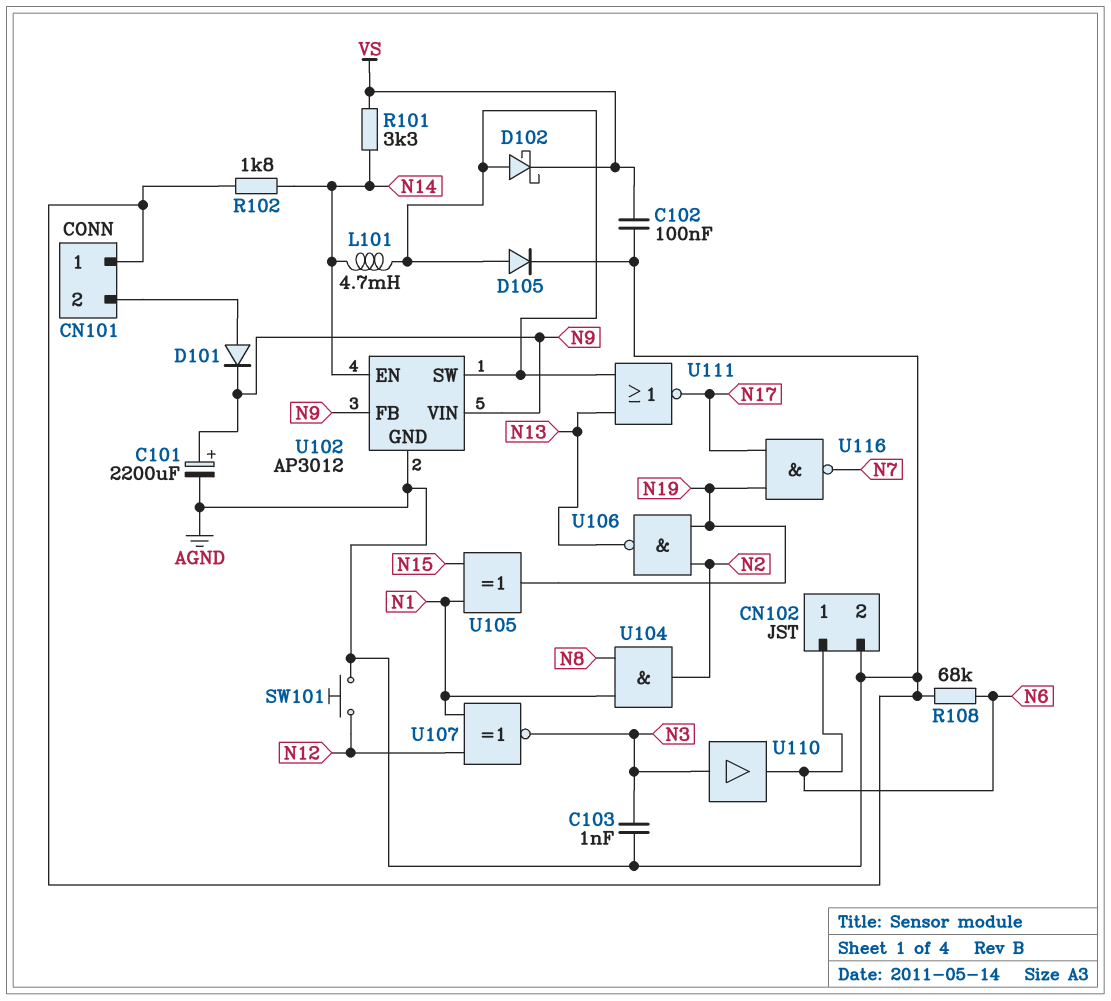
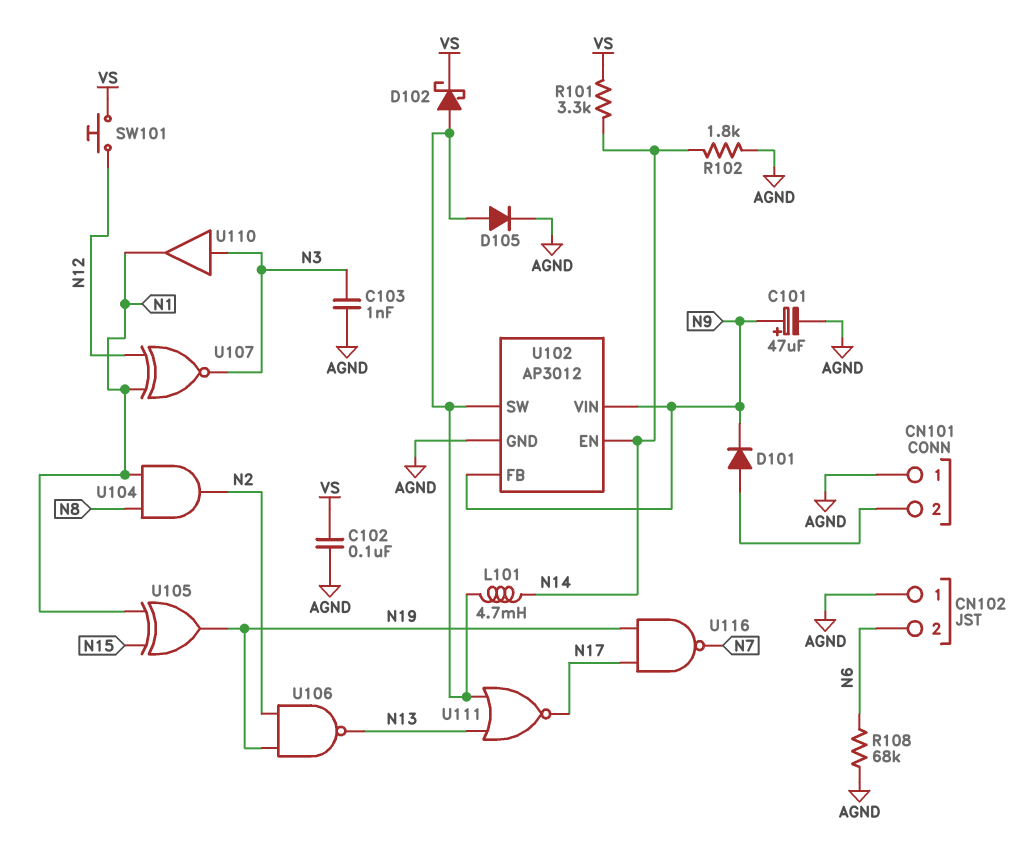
C101: 2200uF (plus N9, minus AGND) -> 47uF (plus N9, minus AGND)
CN102 pin 1: N6 -> AGND
CN102 pin 2: AGND -> N6
SW101: button (AGND, N12) -> button (N12, VS)
U110: buffer (in N3, out N6) -> buffer (in N3, out N1)

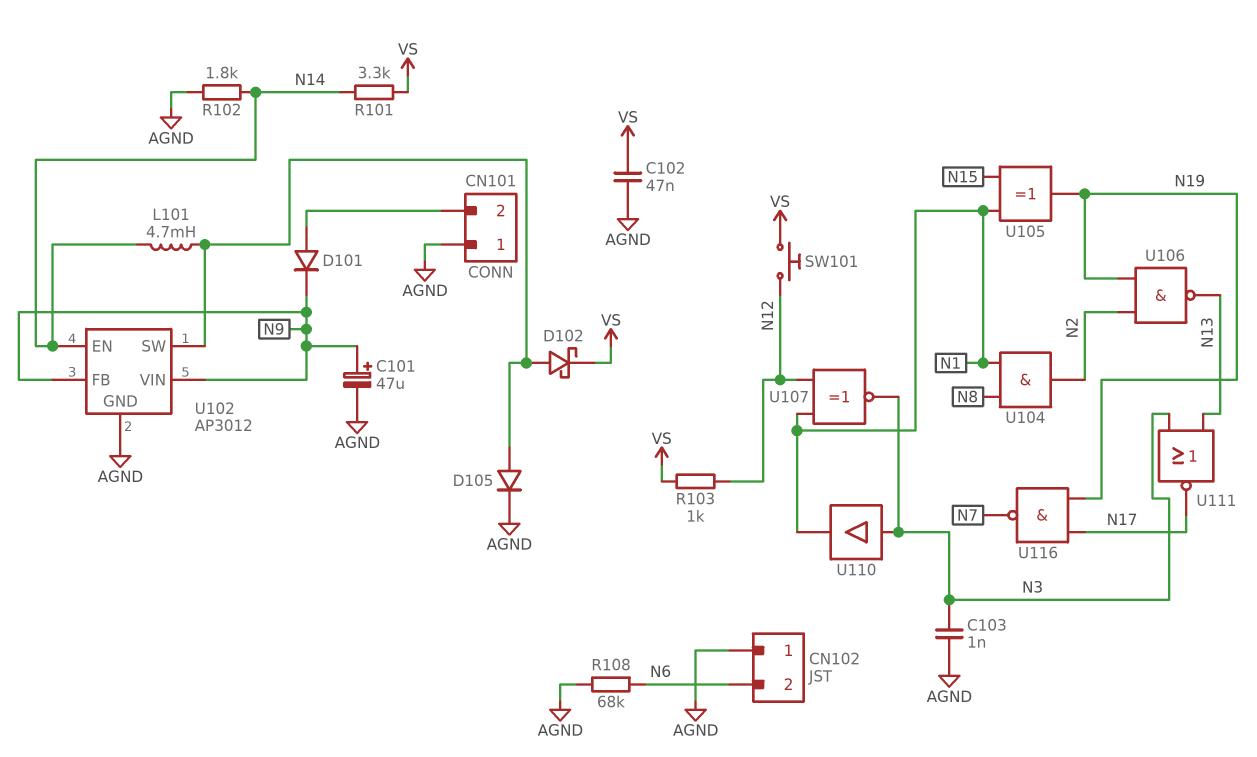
C102: 100nF (AGND, VS) -> 47nF (AGND, VS)
R103: none -> 1k (N12, VS)
U111: NOR (in N13, in U102/SW, out N17) -> NOR (in N3, in N13, out N17)

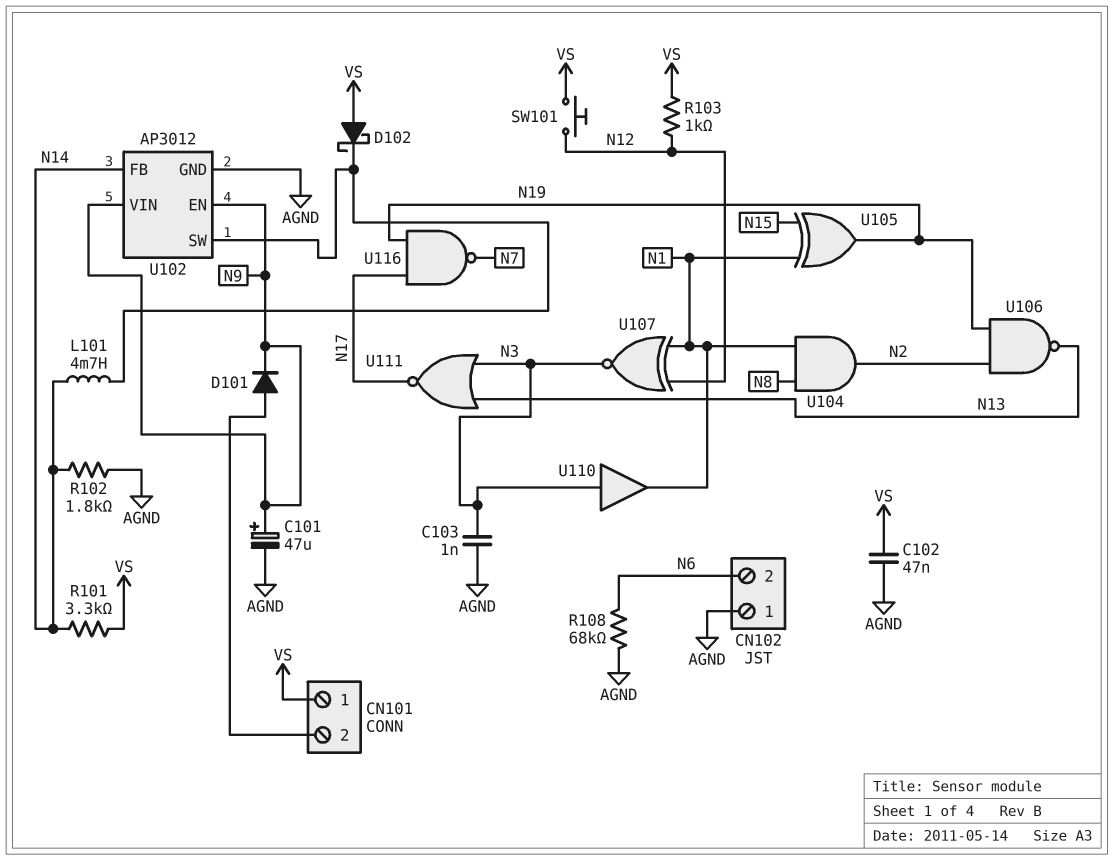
CN101 pin 1: AGND -> VS
D102: schottky (A U102/SW, K VS) -> schottky (A VS, K U102/SW)
D105: diode (A U102/SW, K AGND) -> none
U102 pin EN: N14 -> N9
U102 pin FB: N9 -> N14

